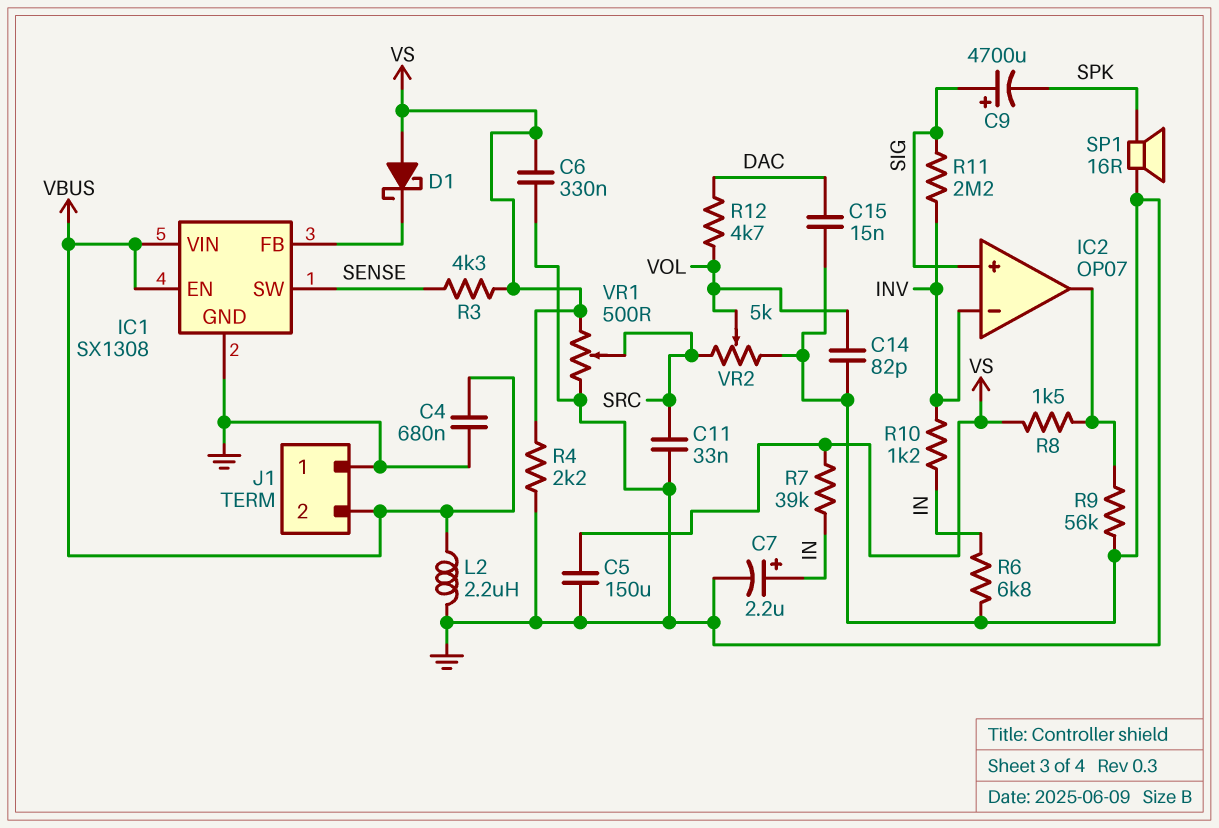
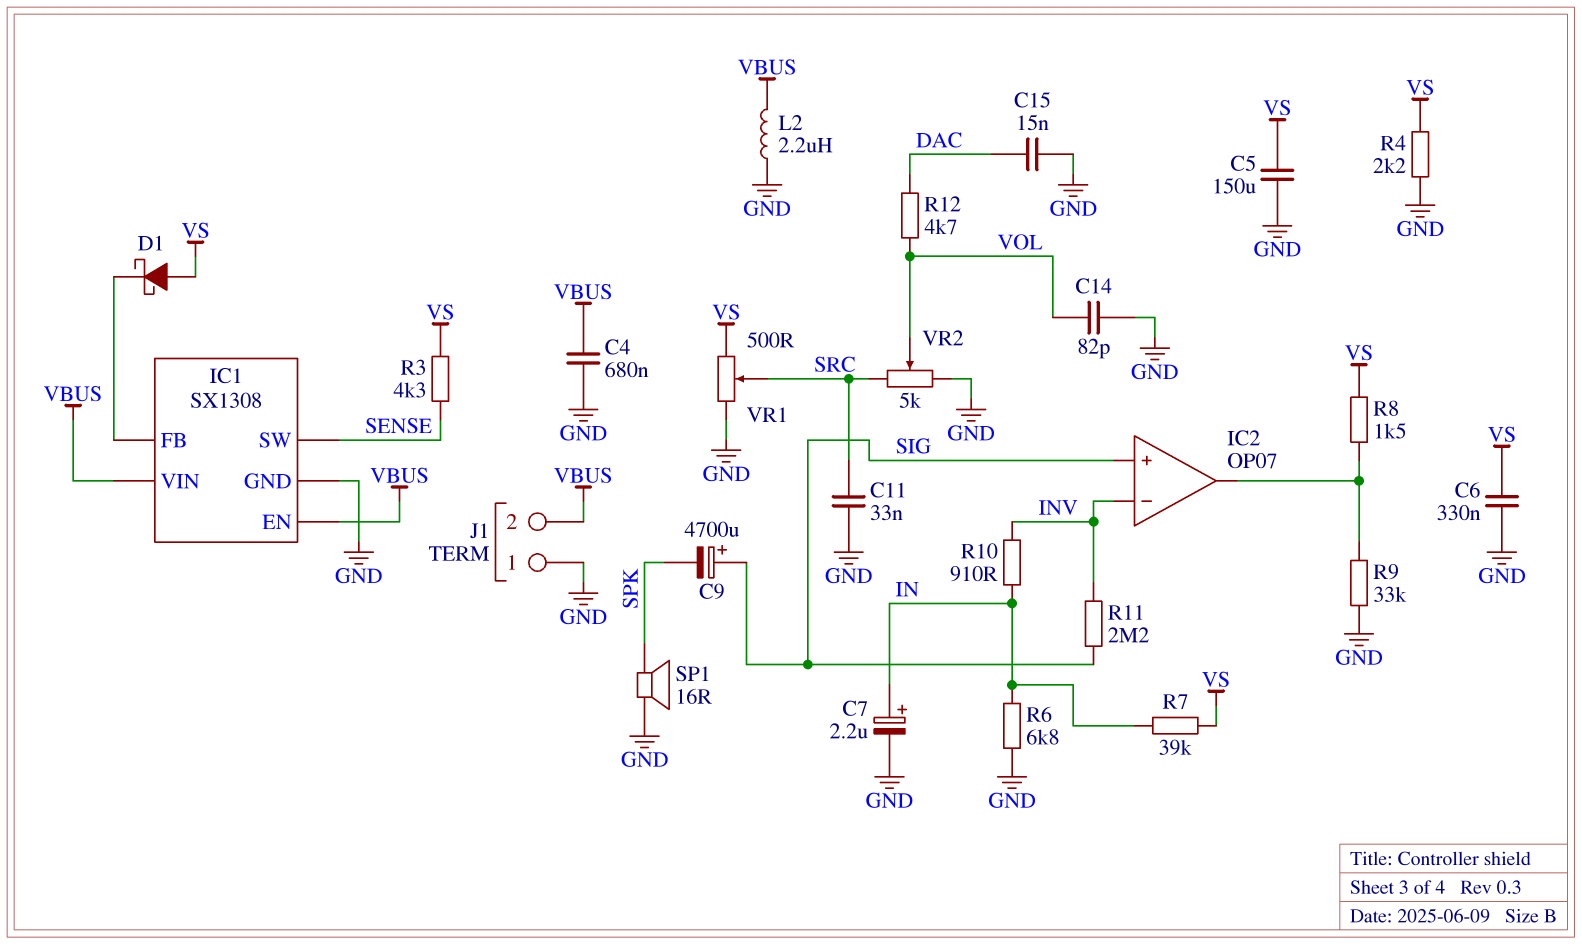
R9: 56k (GND, IC2/out) -> 33k (GND, IC2/out)
R10: 1.2k (IN, INV) -> 910 (IN, INV)

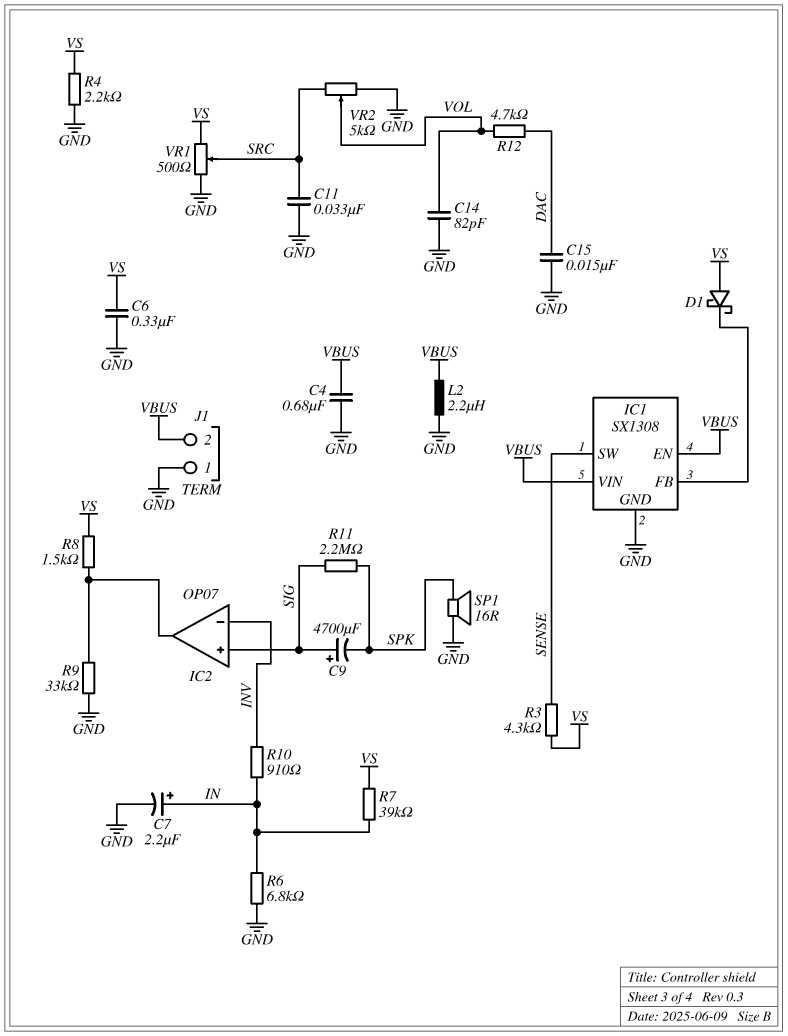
C5: 150uF (GND, VS) -> none
R11: 2.2M (INV, SIG) -> 2.2M (SIG, SPK)

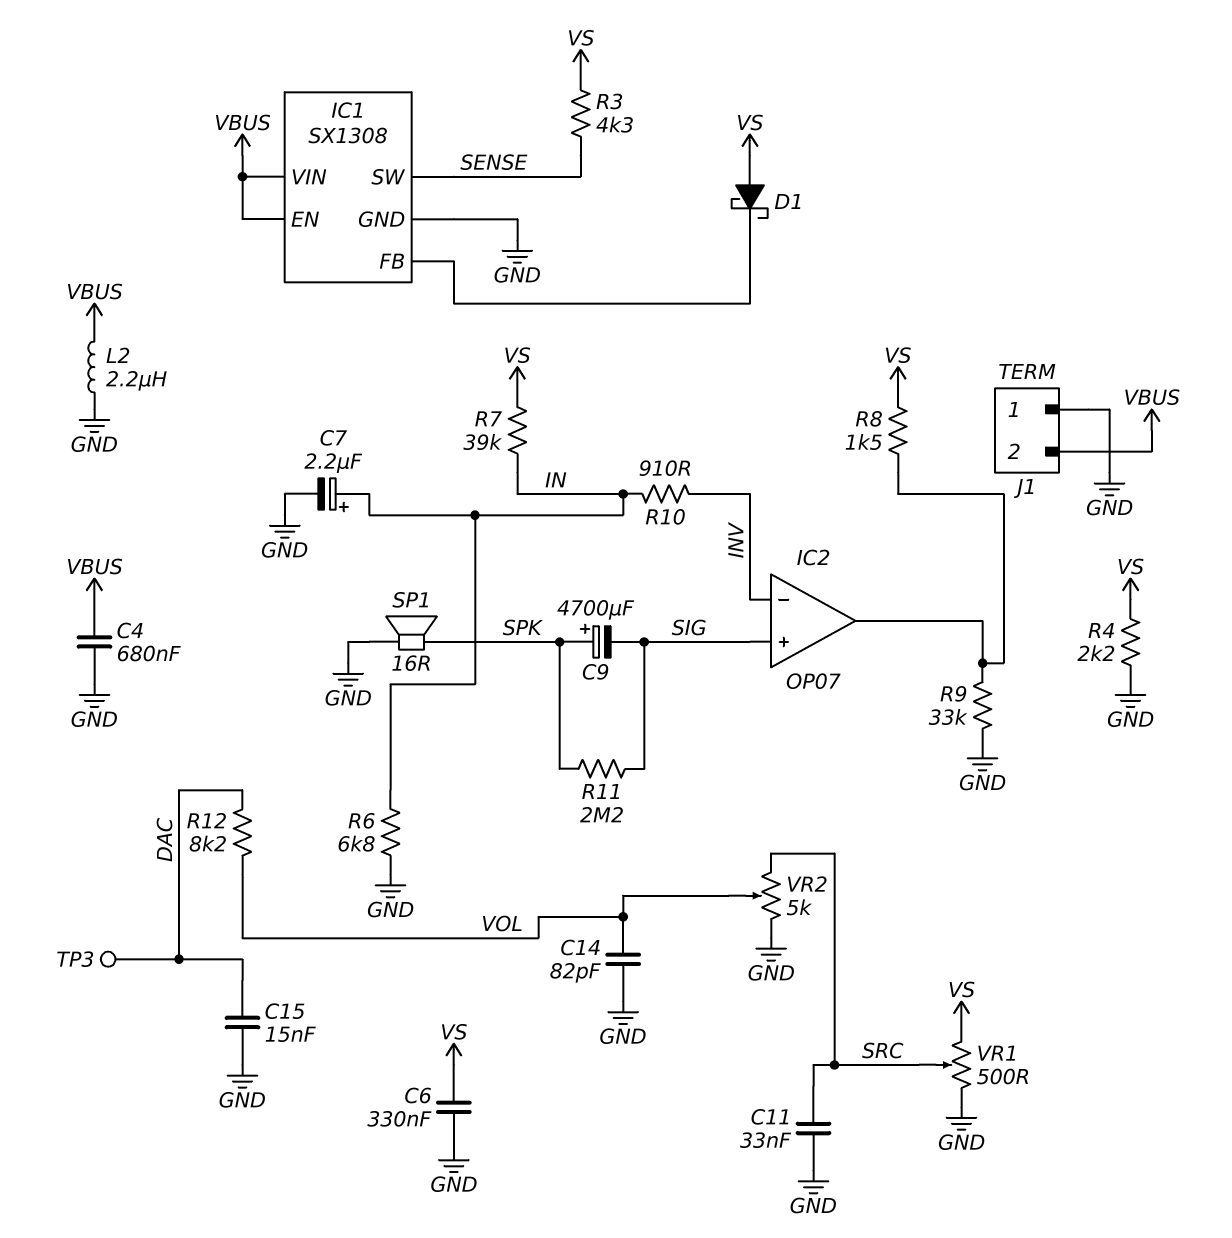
C9: 4700uF (plus SIG, minus SPK) -> 4700uF (plus SPK, minus SIG)
R12: 4.7k (DAC, VOL) -> 8.2k (DAC, VOL)
TP3: none -> test point (DAC)

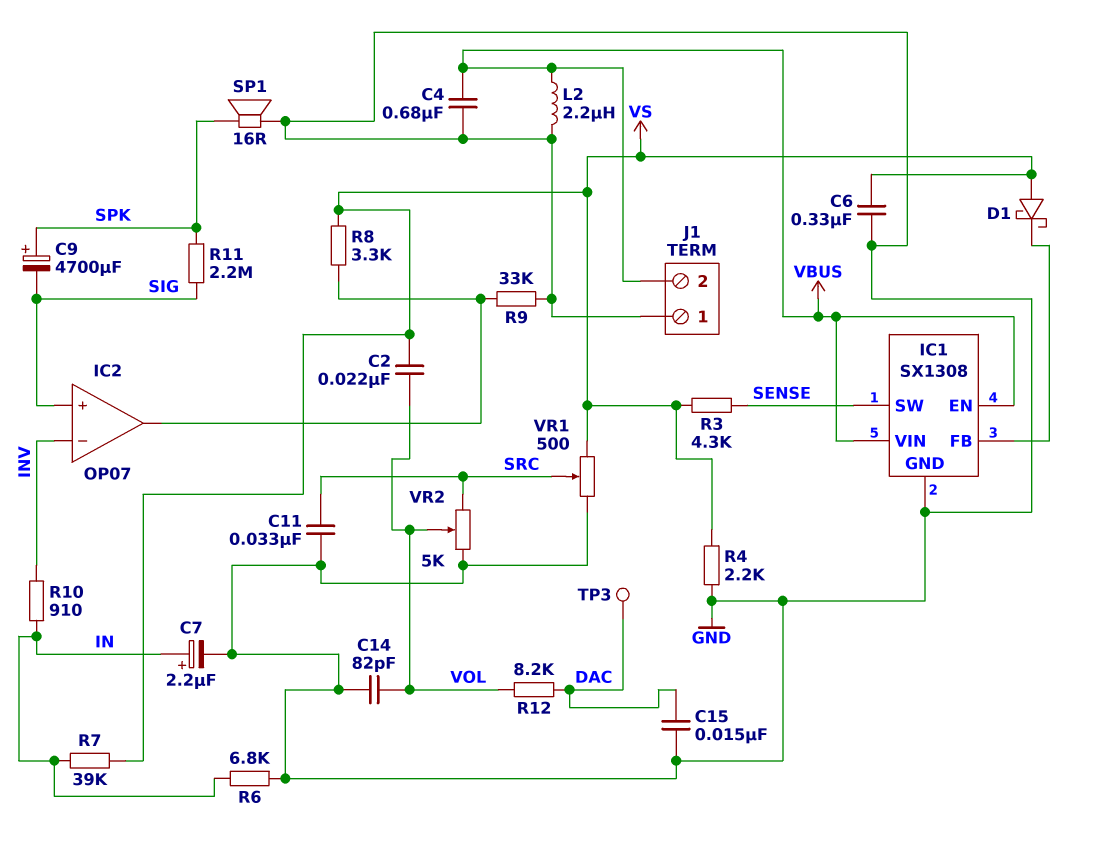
C2: none -> 22nF (VOL, VS)
R8: 1.5k (IC2/out, VS) -> 3.3k (IC2/out, VS)

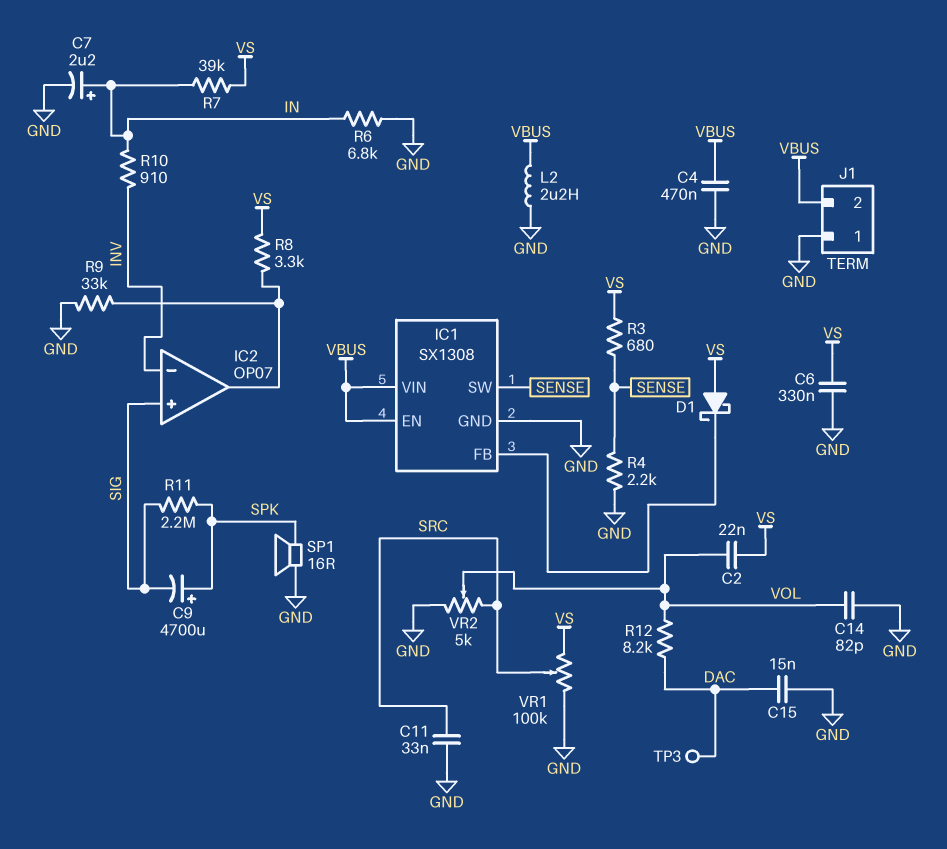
C4: 680nF (GND, VBUS) -> 470nF (GND, VBUS)
R3: 4.3k (SENSE, VS) -> 680 (SENSE, VS)
R4: 2.2k (GND, VS) -> 2.2k (GND, SENSE)
VR1: 500 (GND, VS, wiper SRC) -> 100k (GND, VS, wiper SRC)

